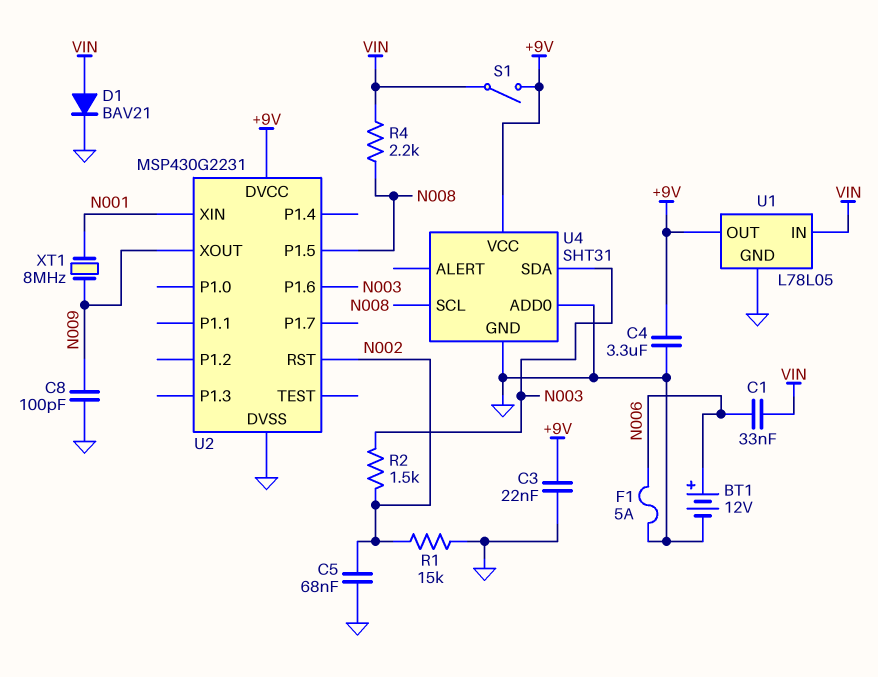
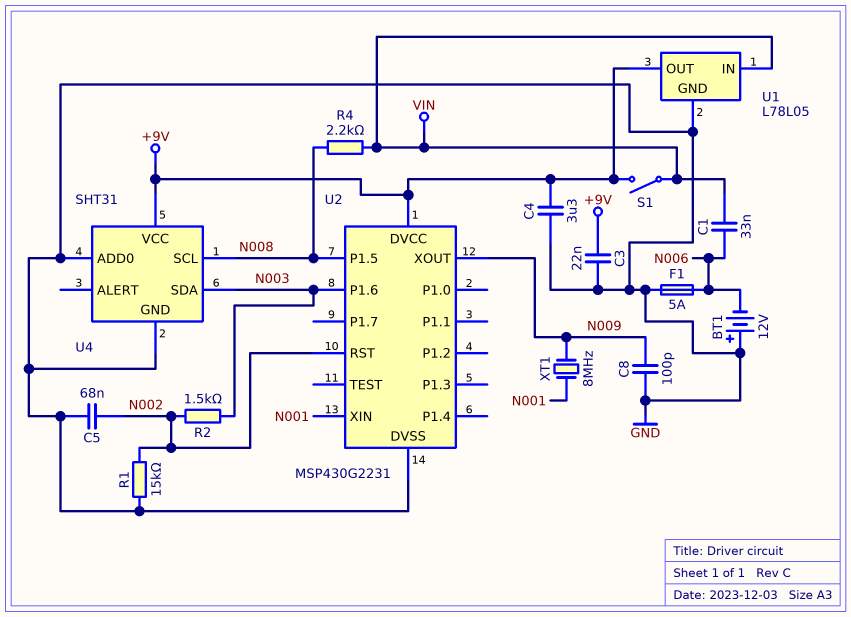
BT1: 12V (plus N006, minus GND) -> 12V (plus GND, minus N006)
D1: diode BAV21 (A VIN, K GND) -> none

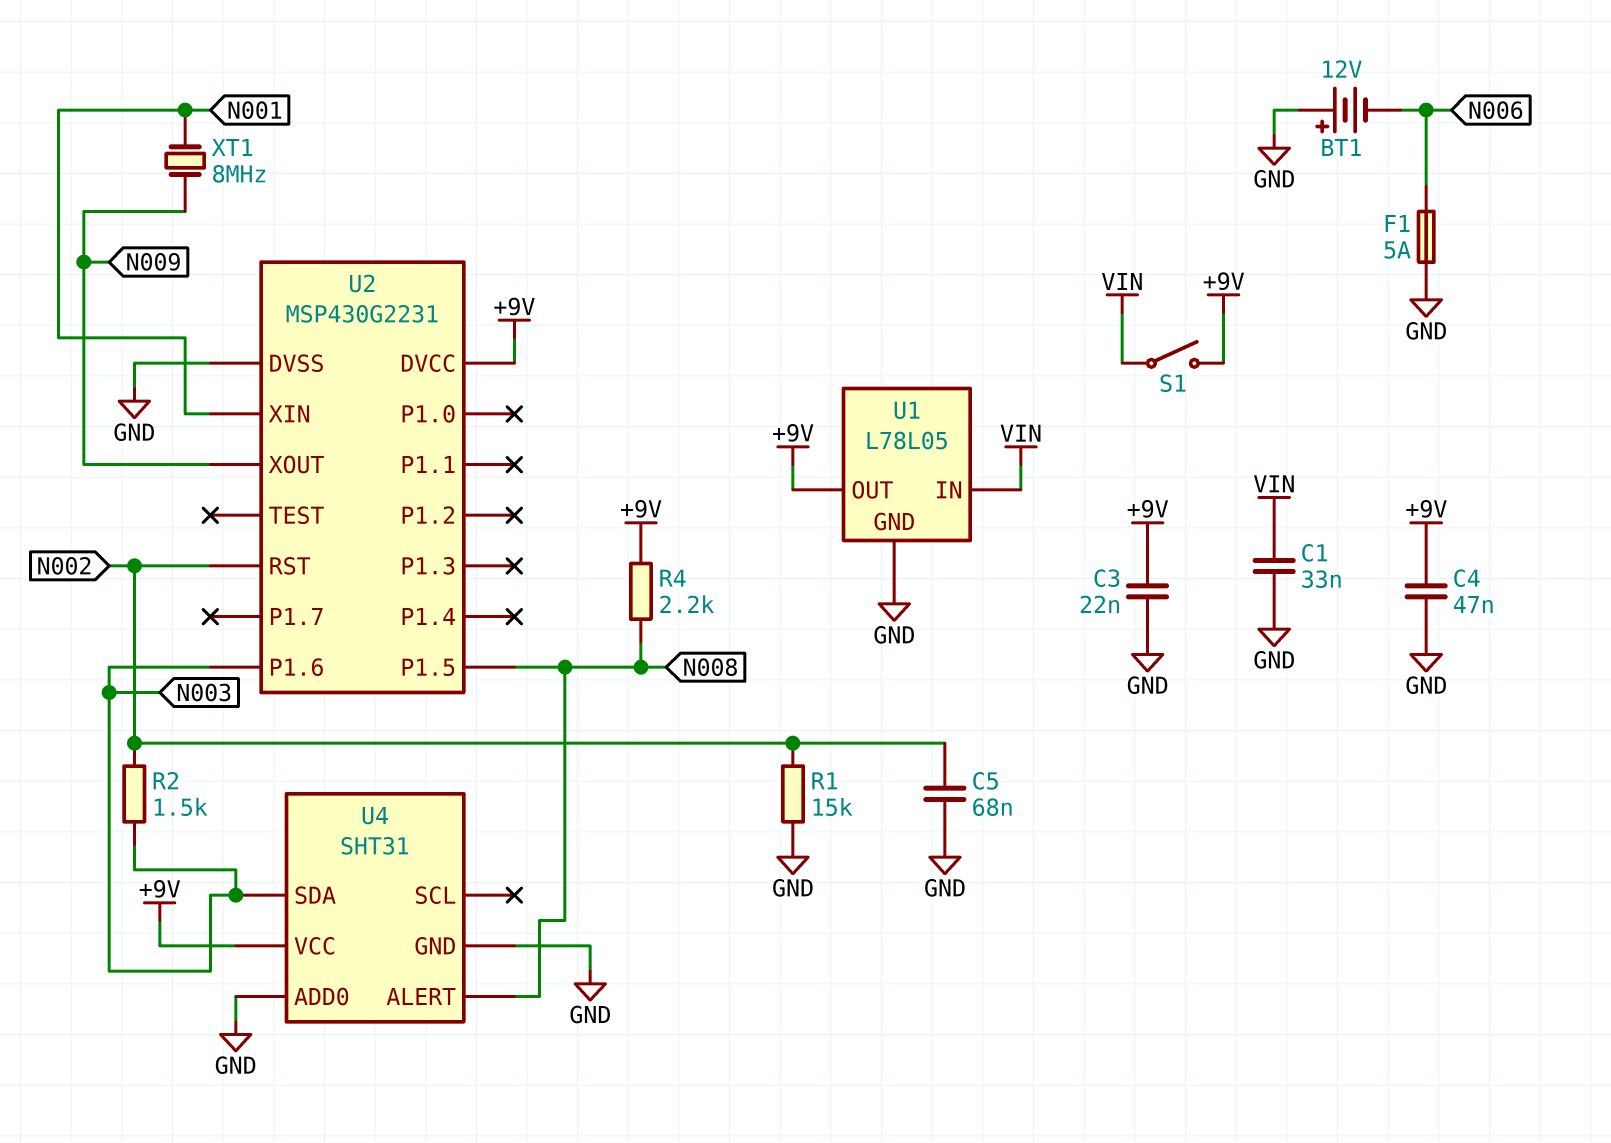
C1: 33nF (N006, VIN) -> 33nF (GND, VIN)
C4: 3.3uF (+9V, GND) -> 47nF (+9V, GND)
C8: 100pF (GND, N009) -> none
R4: 2.2k (N008, VIN) -> 2.2k (+9V, N008)
U4 pin ALERT: none -> N008
U4 pin SCL: N008 -> none

